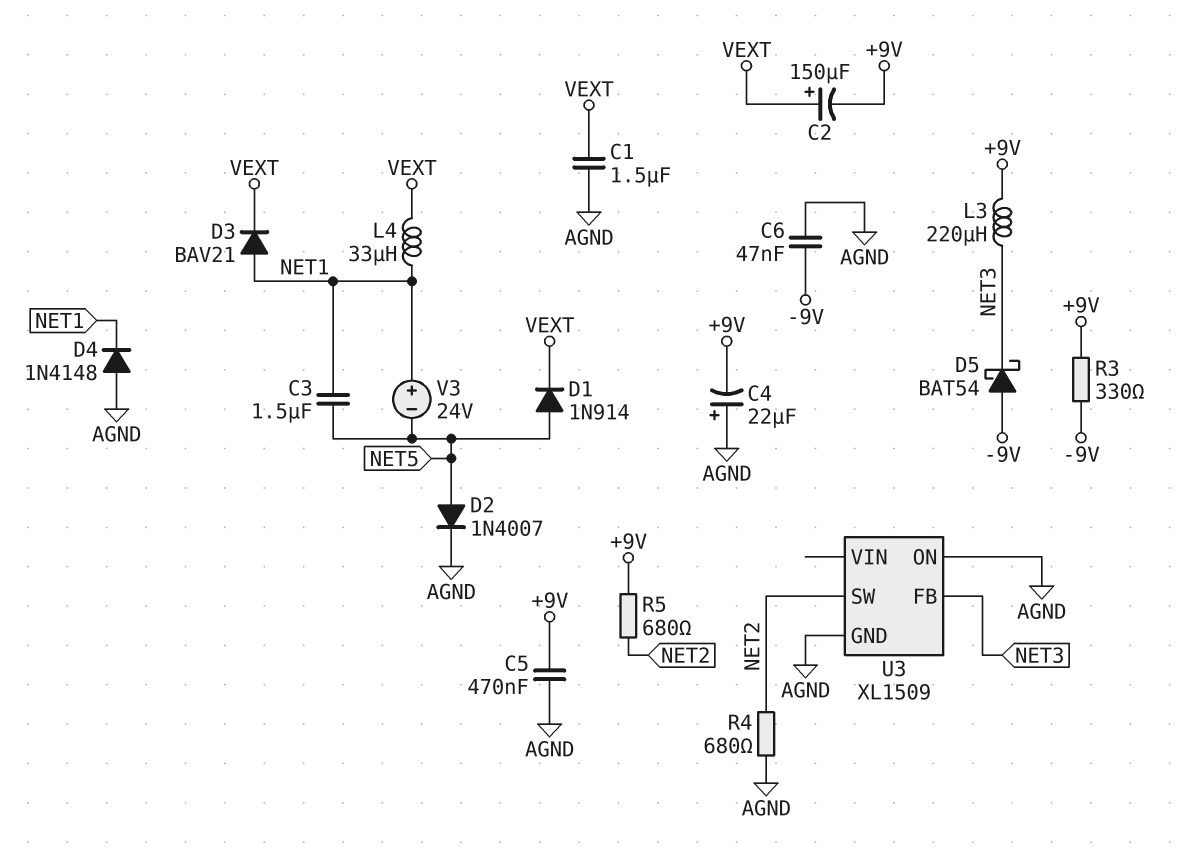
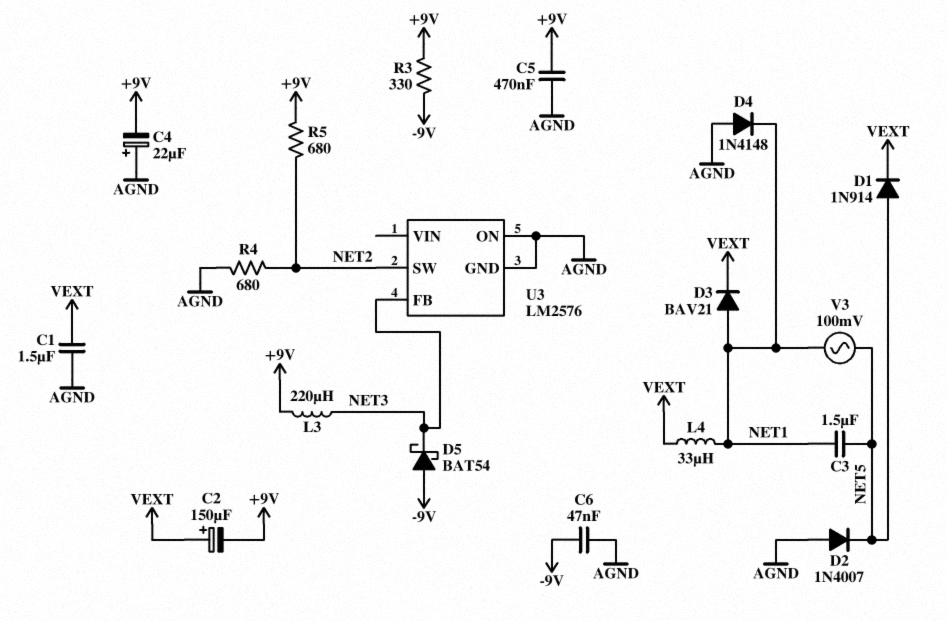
D2: diode 1N4007 (A NET5, K AGND) -> diode 1N4007 (A AGND, K NET5)
U3: XL1509 -> LM2576
V3: 24V (plus NET1, minus NET5) -> AC 100mV (NET1, NET5)

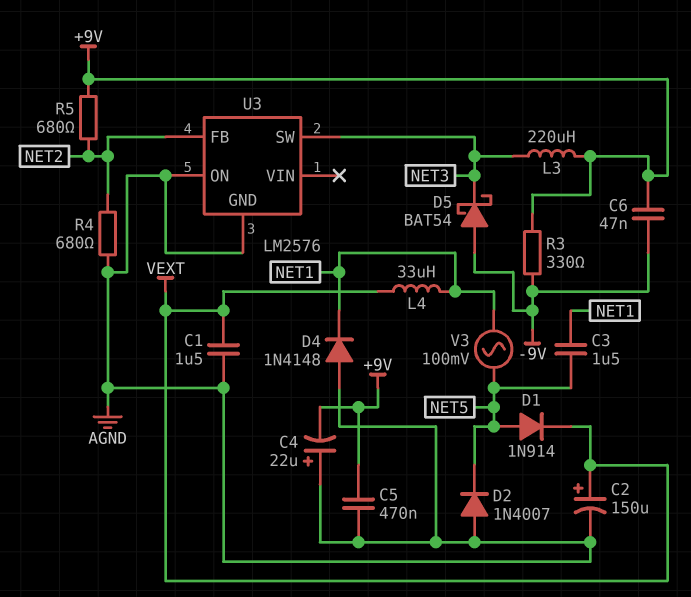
C2: 150uF (plus VEXT, minus +9V) -> 150uF (plus VEXT, minus AGND)
C6: 47nF (-9V, AGND) -> 47nF (+9V, -9V)
D3: diode BAV21 (A NET1, K VEXT) -> none
U3 pin FB: NET3 -> NET2
U3 pin SW: NET2 -> NET3

